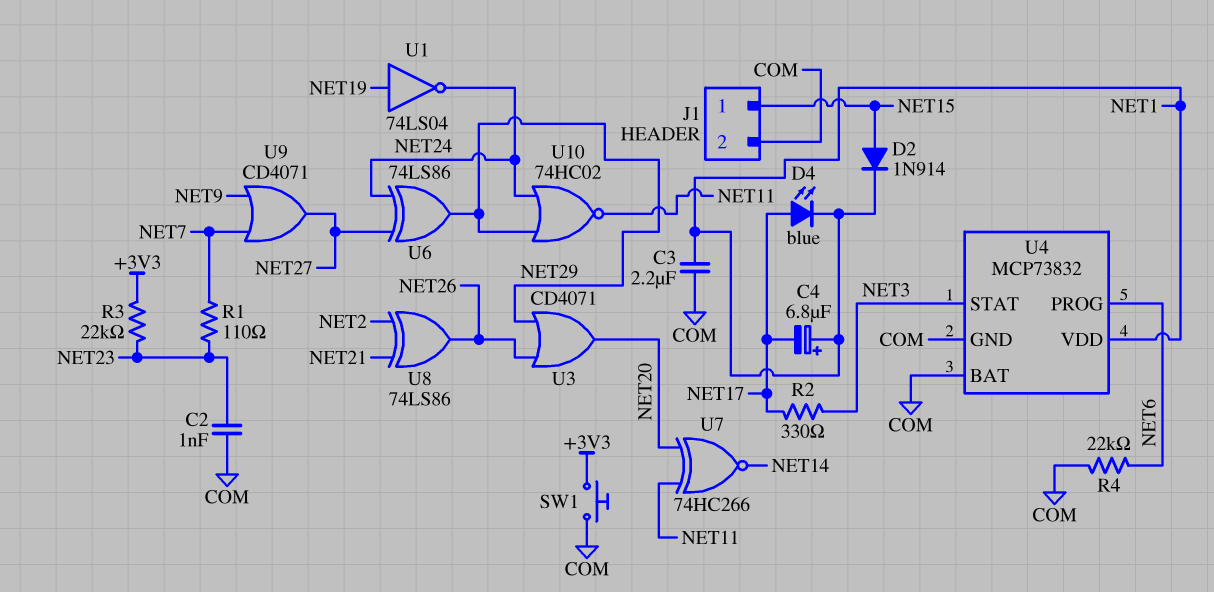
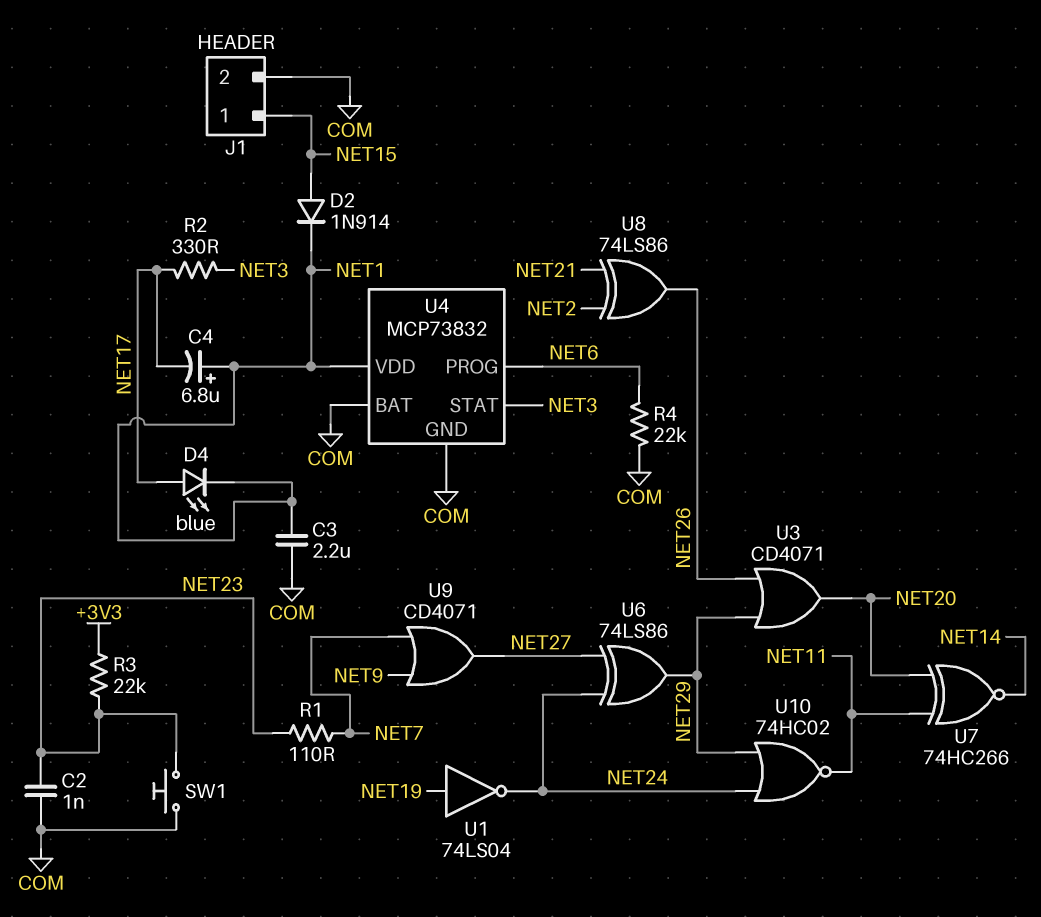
SW1: button (+3V3, COM) -> button (COM, NET23)

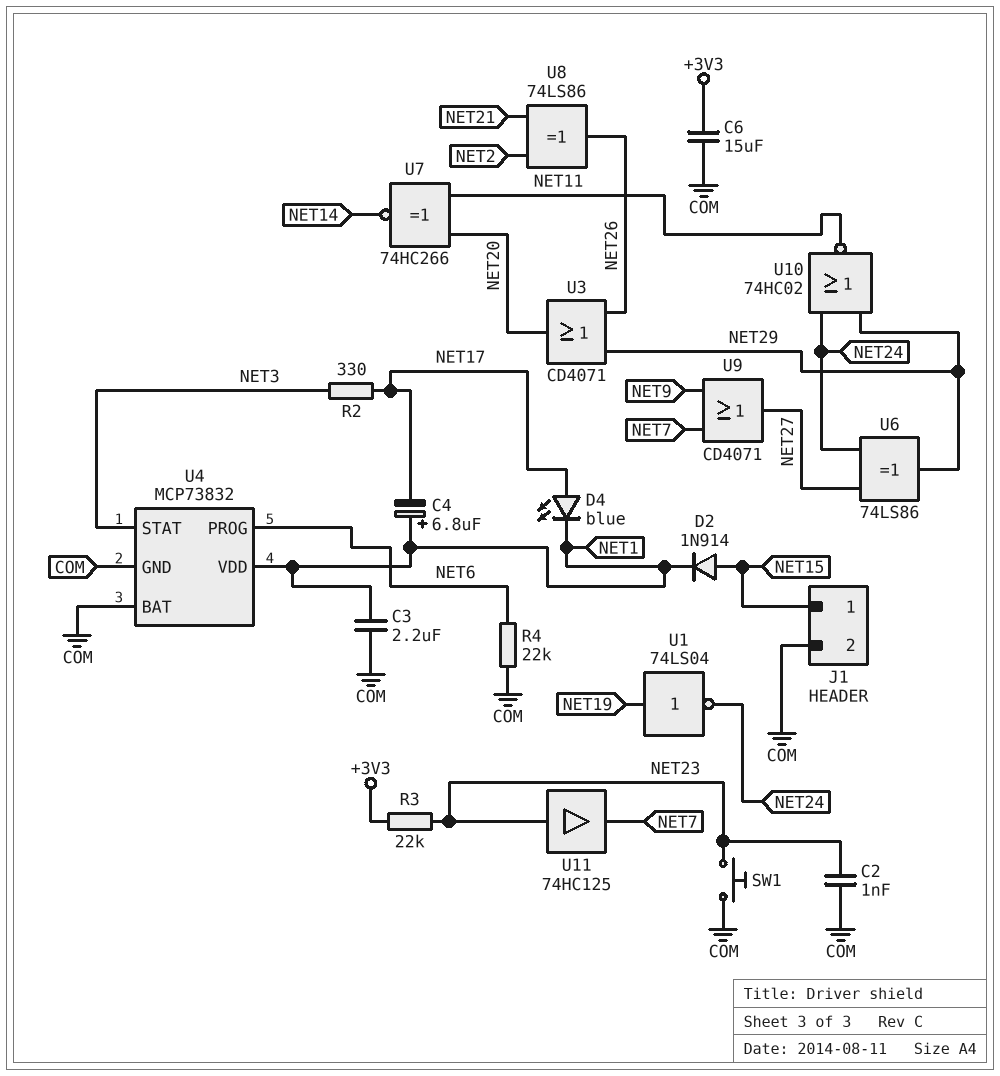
C6: none -> 15uF (+3V3, COM)
R1: 110 (NET7, NET23) -> none
U11: none -> buffer 74HC125 (in NET23, out NET7)

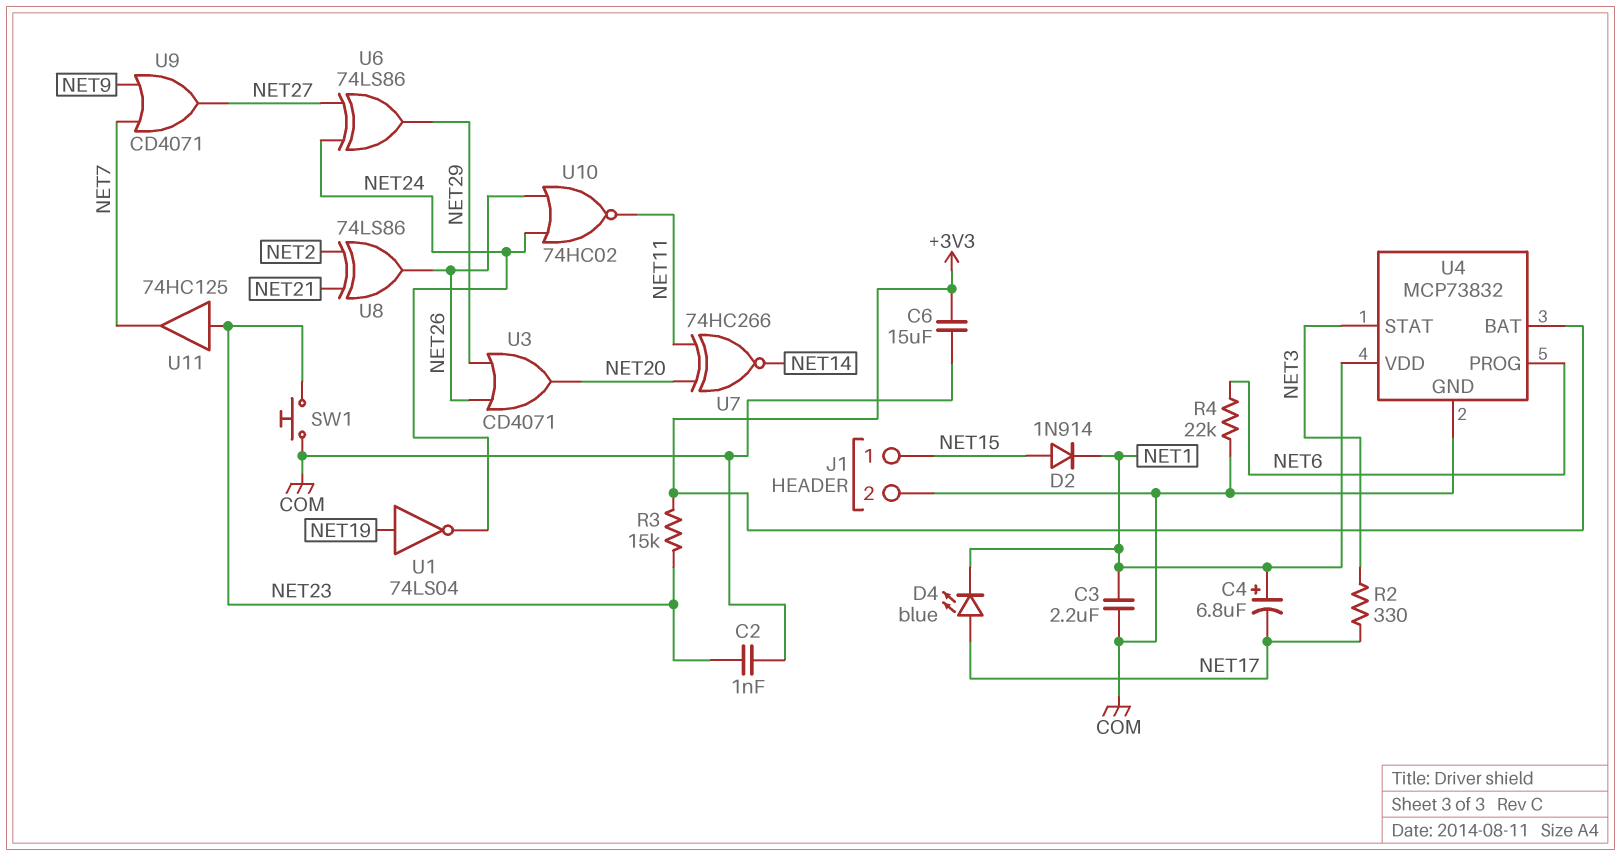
R3: 22k (+3V3, NET23) -> 15k (+3V3, NET23)
U4 pin BAT: COM -> +3V3
U10: NOR 74HC02 (in NET24, in NET29, out NET11) -> NOR 74HC02 (in NET24, in NET26, out NET11)

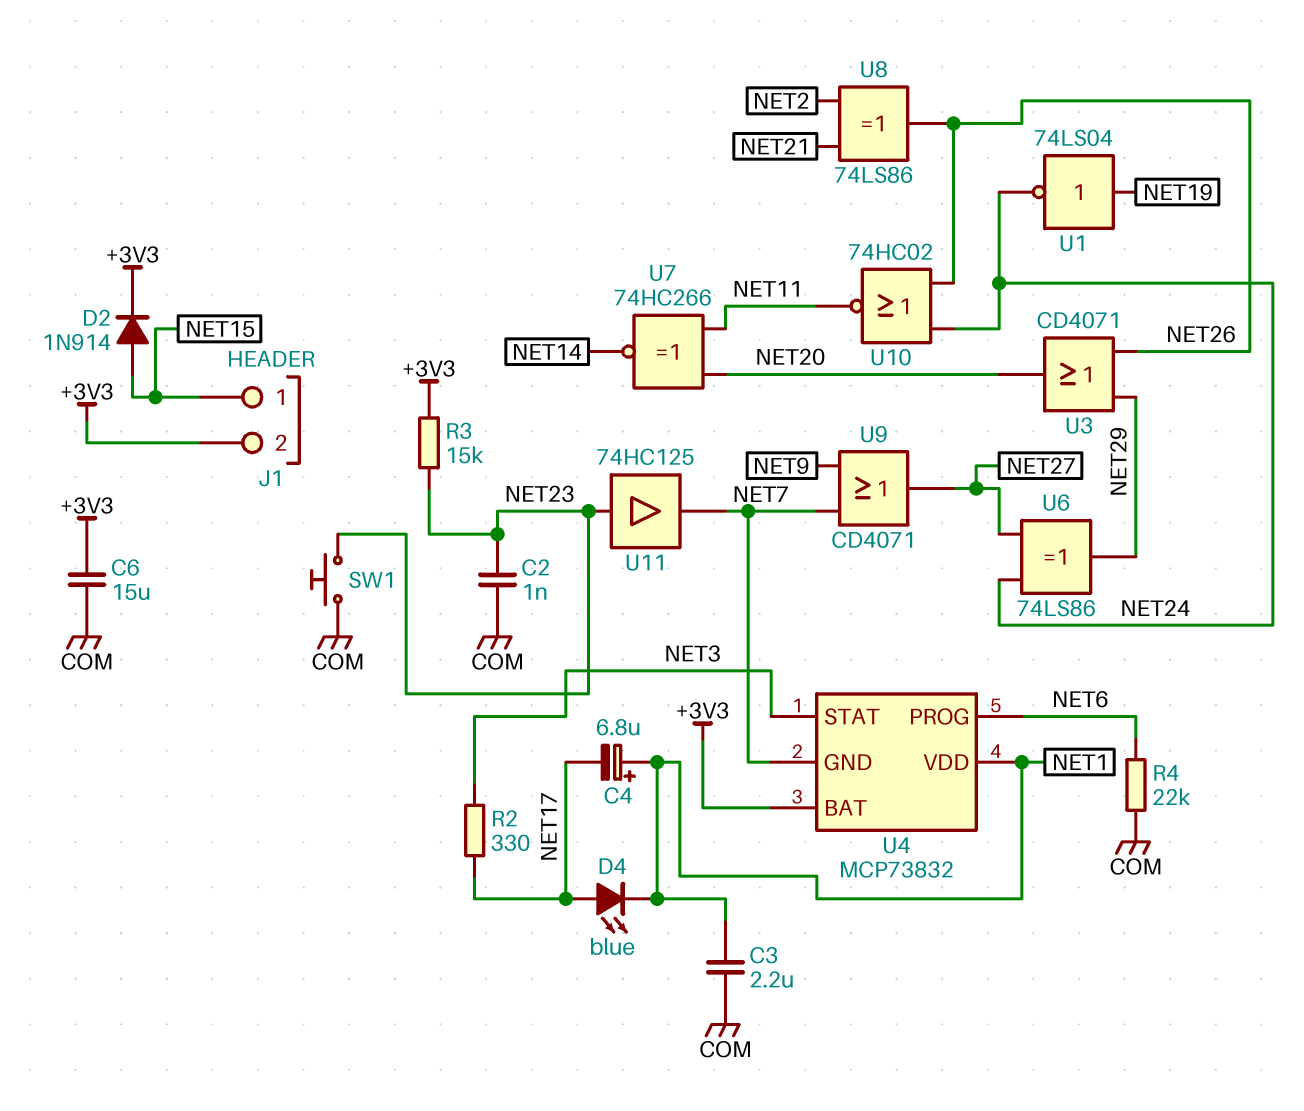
D2: diode 1N914 (A NET15, K NET1) -> diode 1N914 (A NET15, K +3V3)
J1 pin 2: COM -> +3V3
U4 pin GND: COM -> NET7

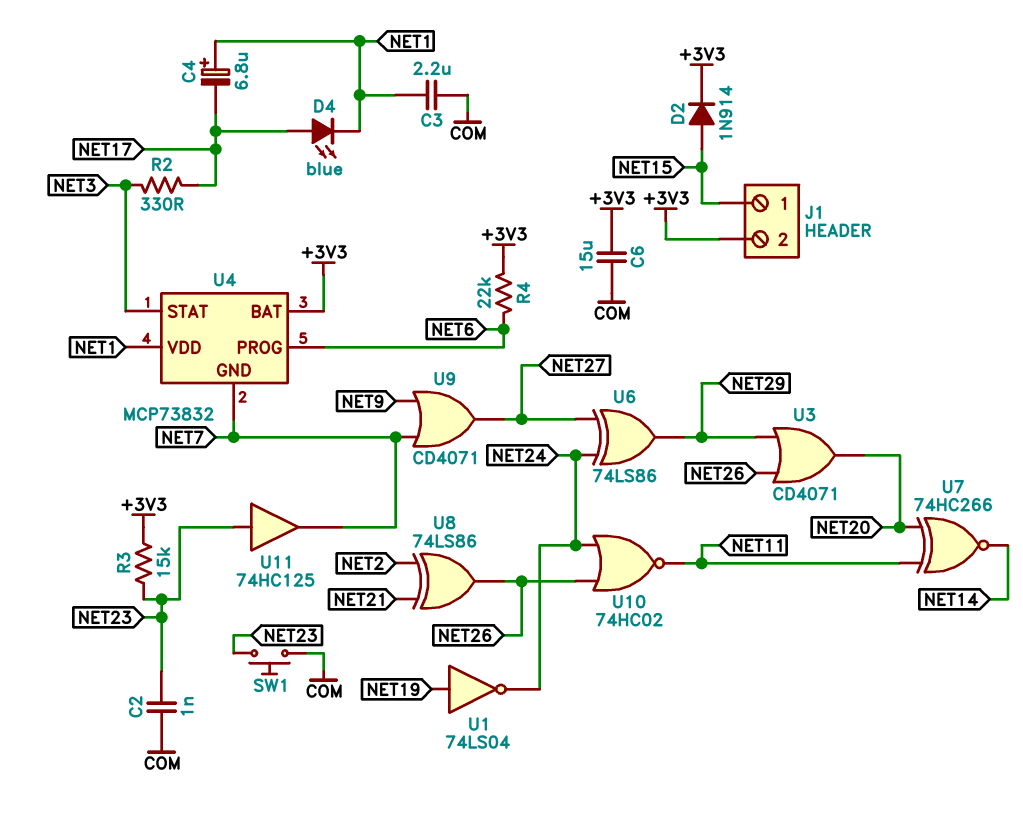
R4: 22k (COM, NET6) -> 22k (+3V3, NET6)

